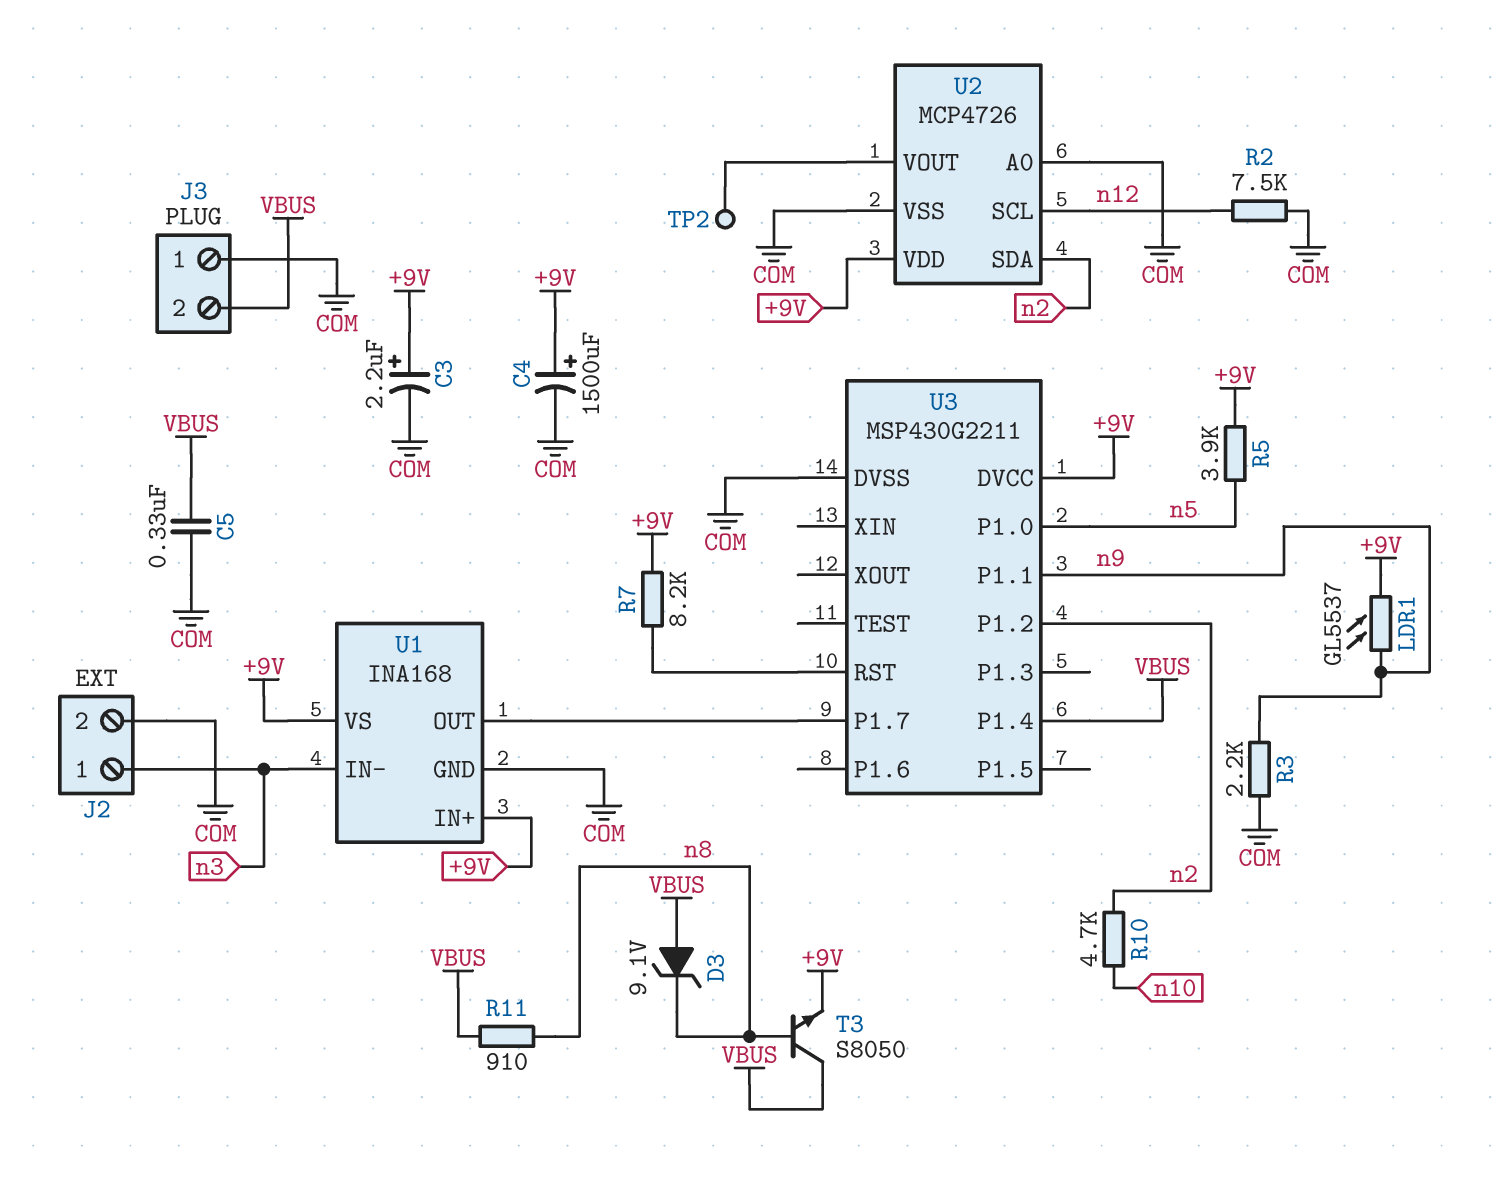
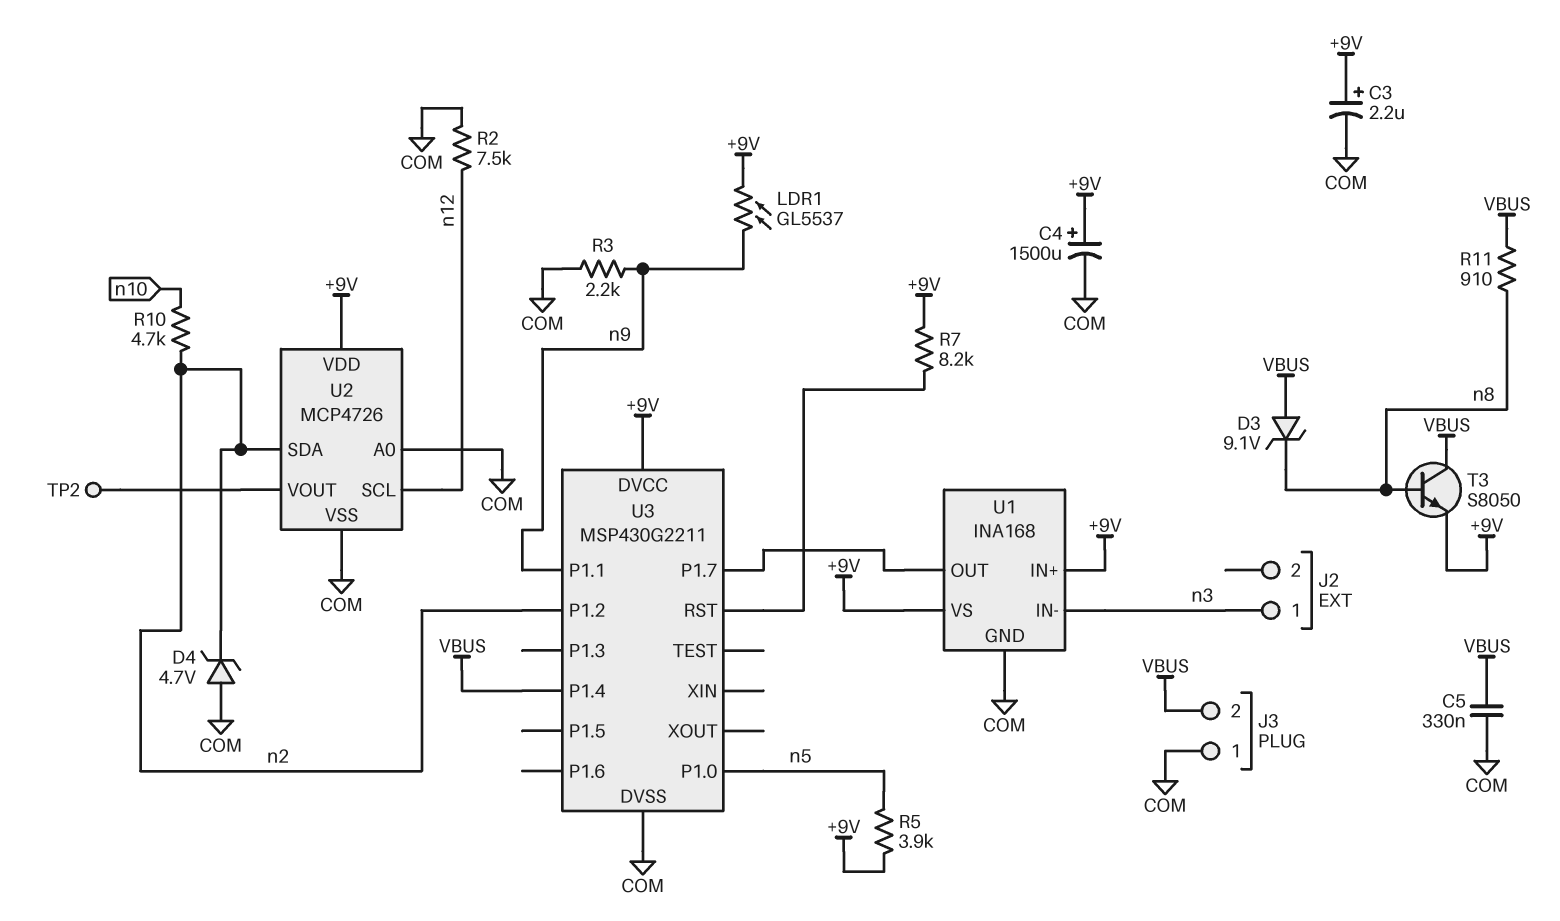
D4: none -> zener 4.7V (A COM, K n2)
J2 pin 2: COM -> none

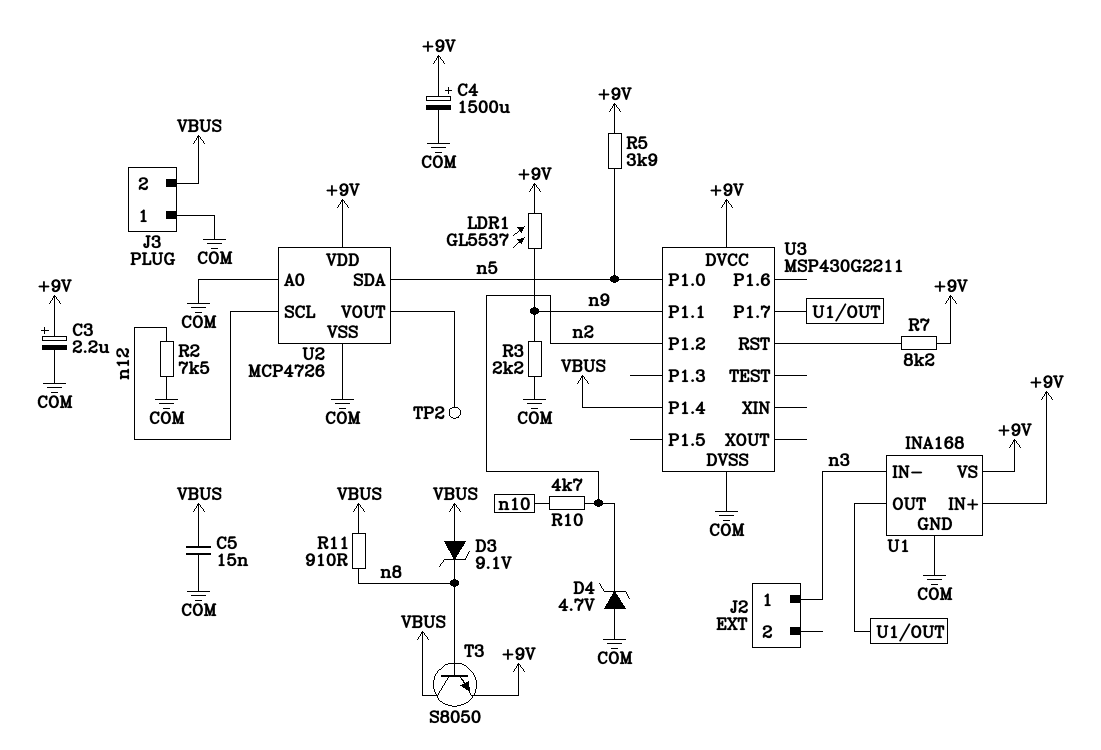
C5: 330nF (COM, VBUS) -> 15nF (COM, VBUS)
U2 pin SDA: n2 -> n5

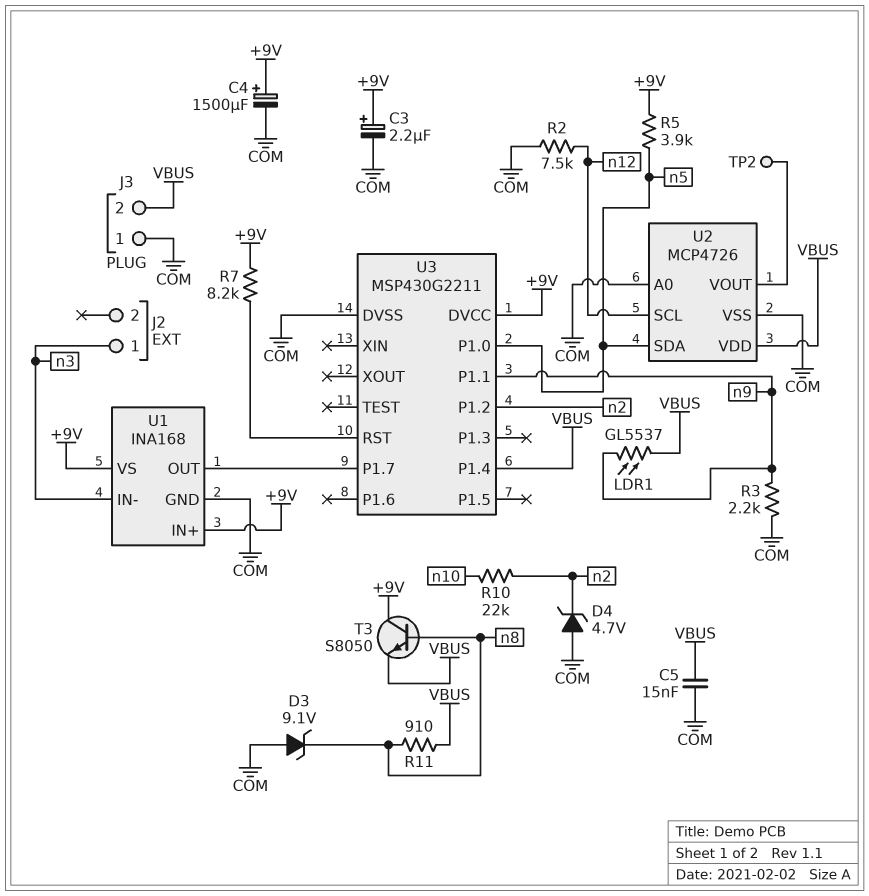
D3: zener 9.1V (A VBUS, K n8) -> zener 9.1V (A COM, K n8)
LDR1: GL5537 (+9V, n9) -> GL5537 (VBUS, n9)
R10: 4.7k (n2, n10) -> 22k (n2, n10)
T3: NPN S8050 (B n8, C VBUS, E +9V) -> NPN S8050 (B n8, C +9V, E VBUS)
U2 pin VDD: +9V -> VBUS

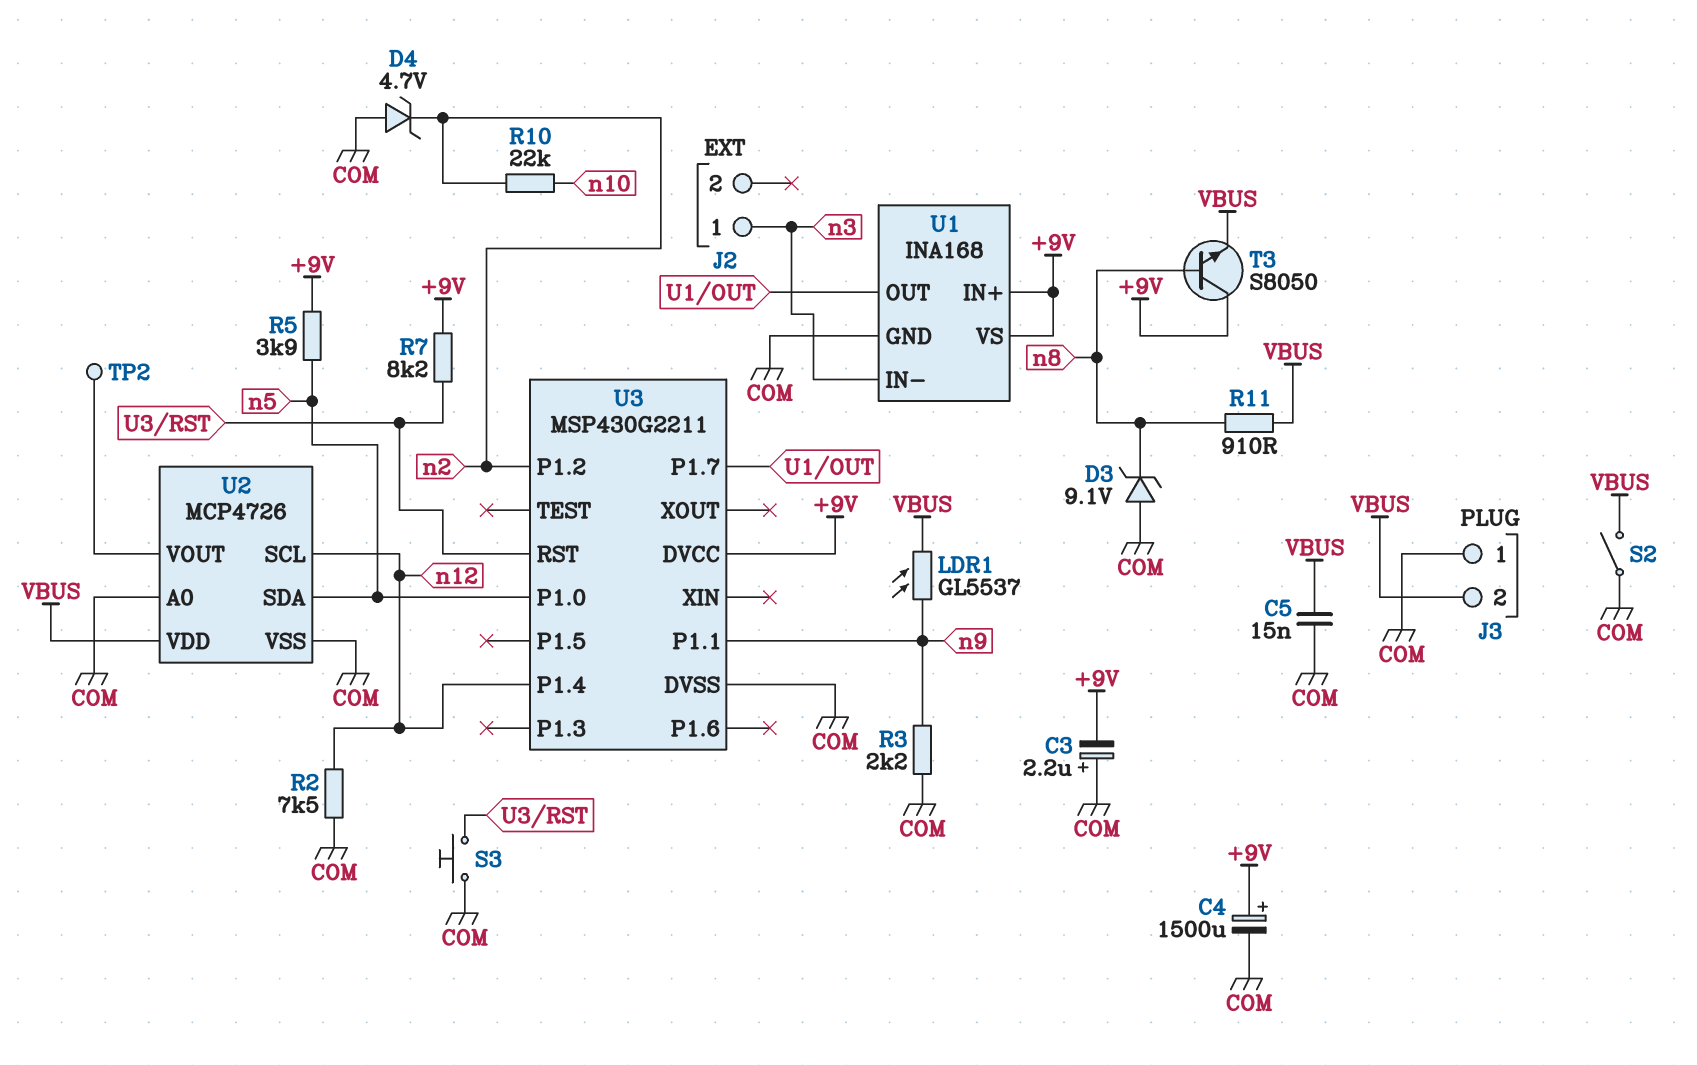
C3: 2.2uF (plus +9V, minus COM) -> 2.2uF (plus COM, minus +9V)
S2: none -> switch (COM, VBUS)
S3: none -> button (COM, U3/RST)
U3 pin P1.4: VBUS -> n12

